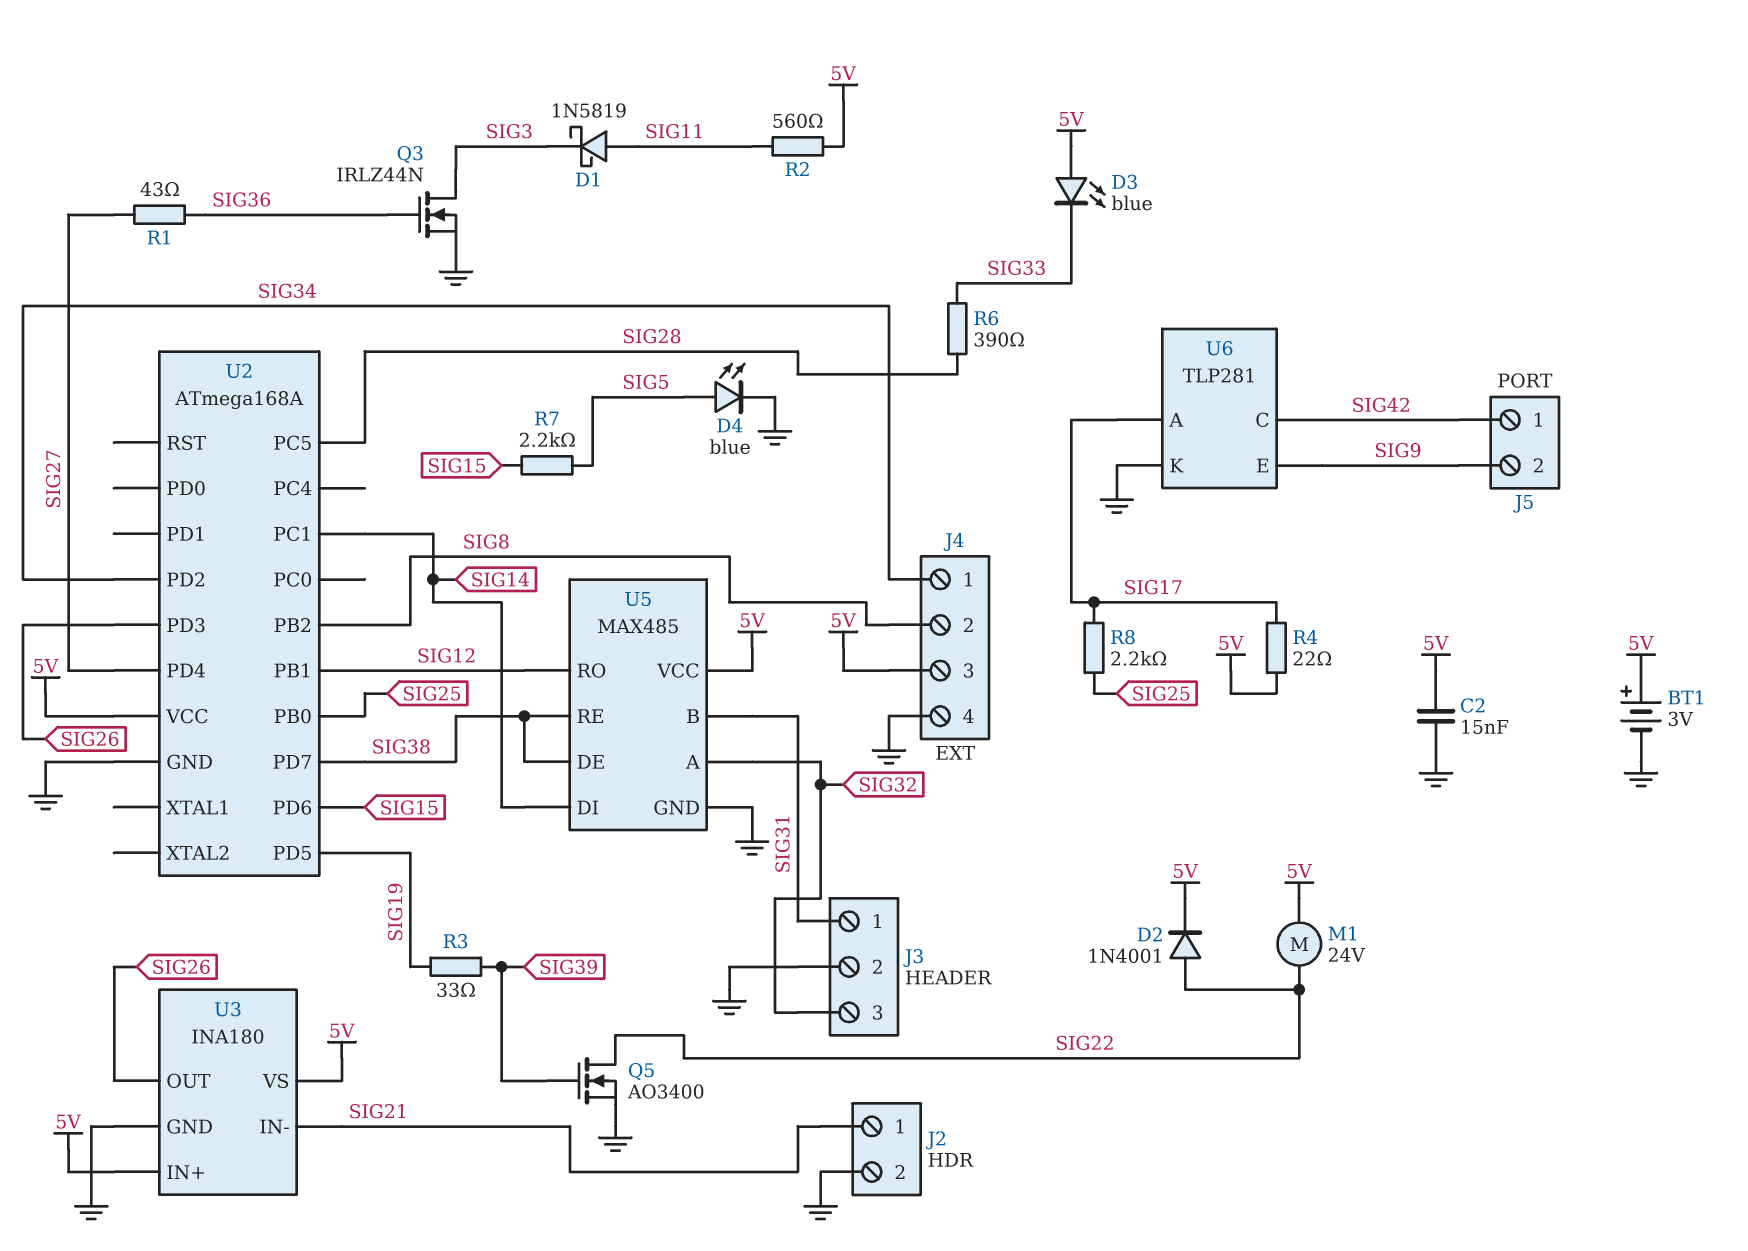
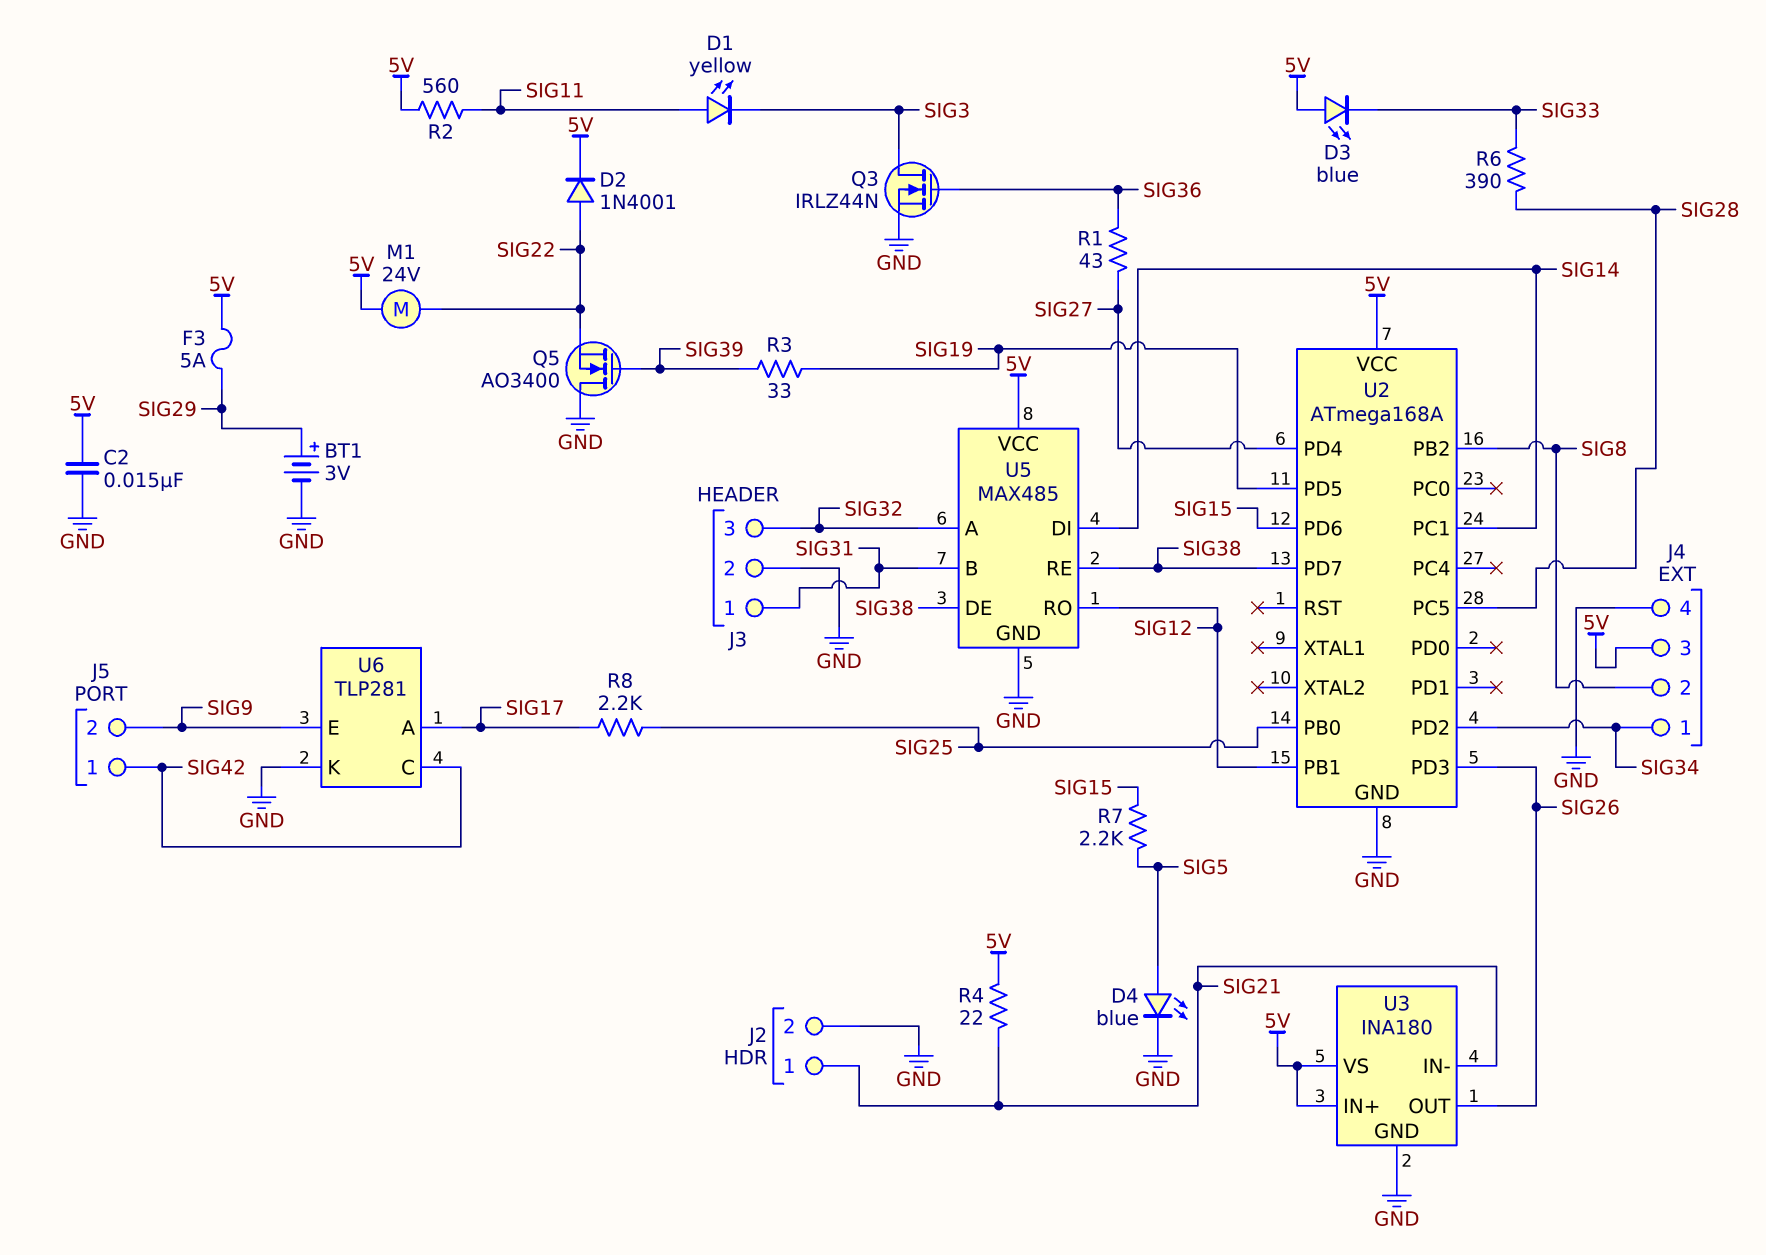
BT1: 3V (plus 5V, minus GND) -> 3V (plus SIG29, minus GND)
D1: schottky 1N5819 (A SIG11, K SIG3) -> LED yellow (A SIG11, K SIG3)
F3: none -> 5A (5V, SIG29)
Q5: NMOS AO3400 (G SIG39, D SIG22, S GND) -> NMOS AO3400 (G SIG39, D GND, S SIG22)
R4: 22 (5V, SIG17) -> 22 (5V, SIG21)

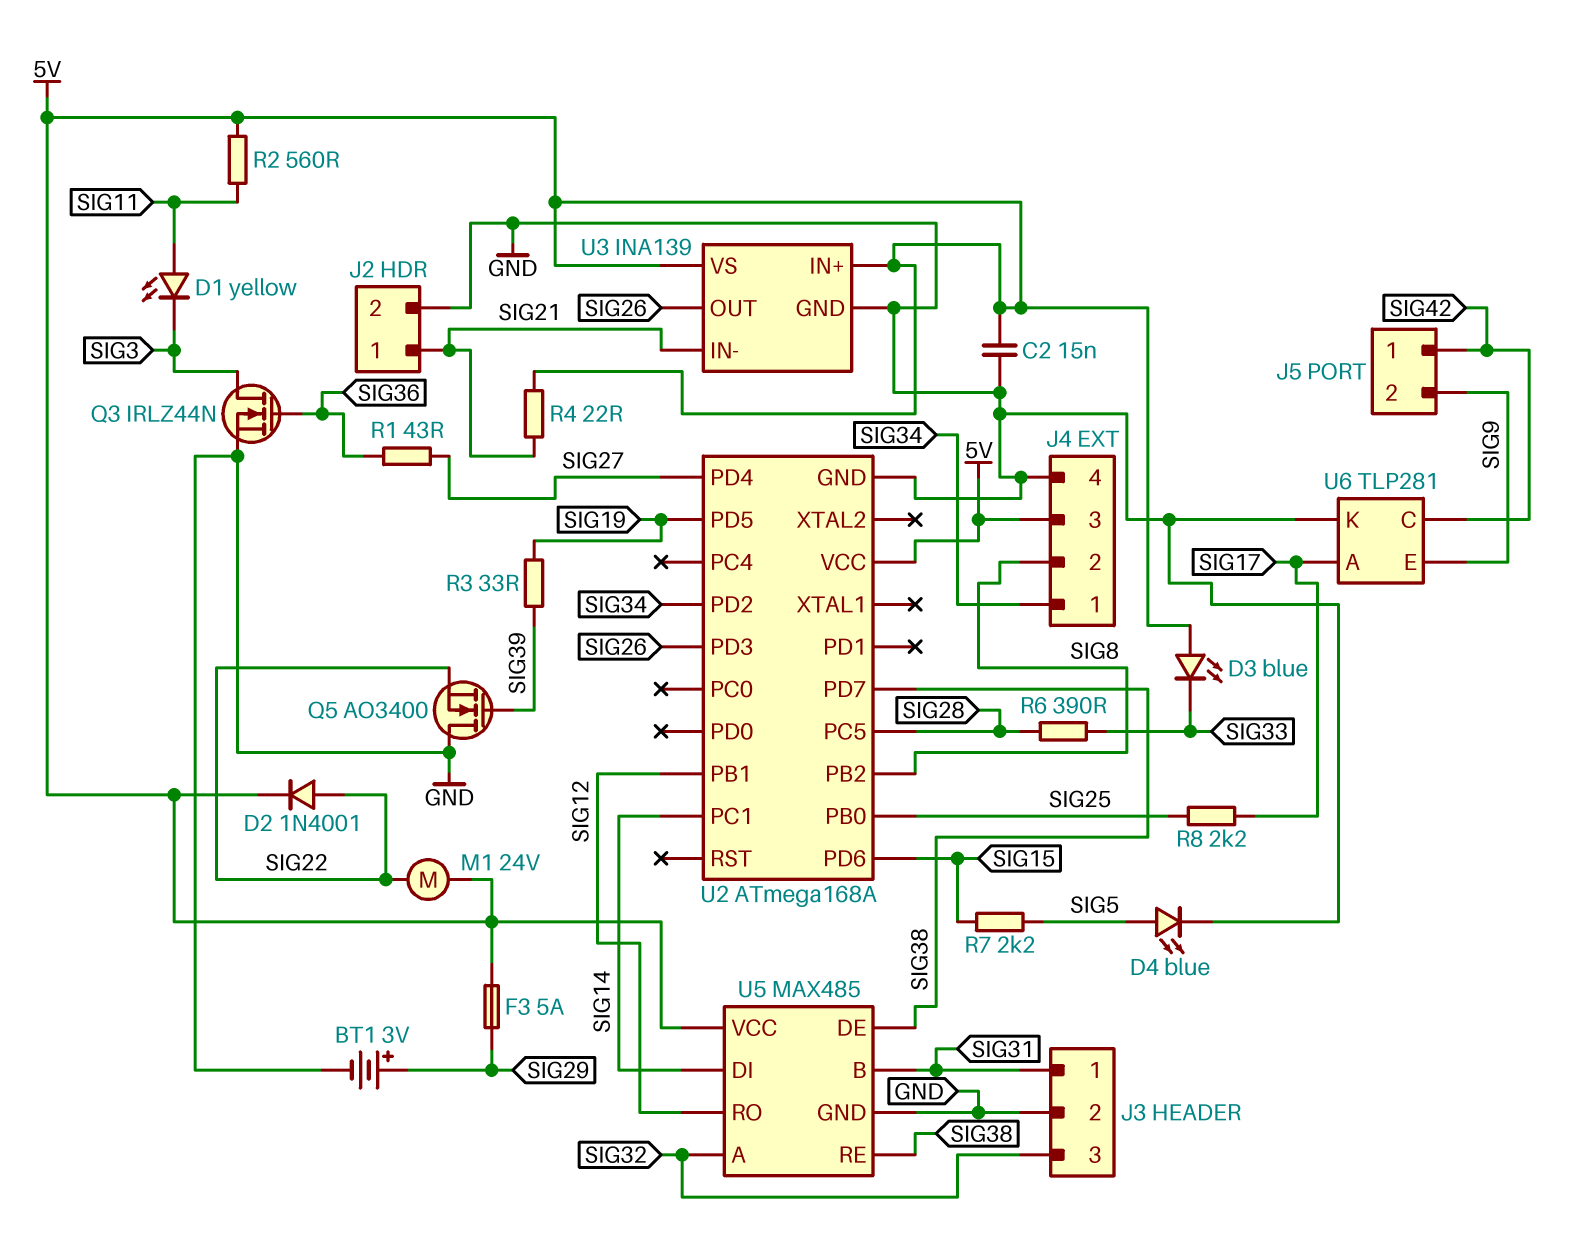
U3: INA180 -> INA139

